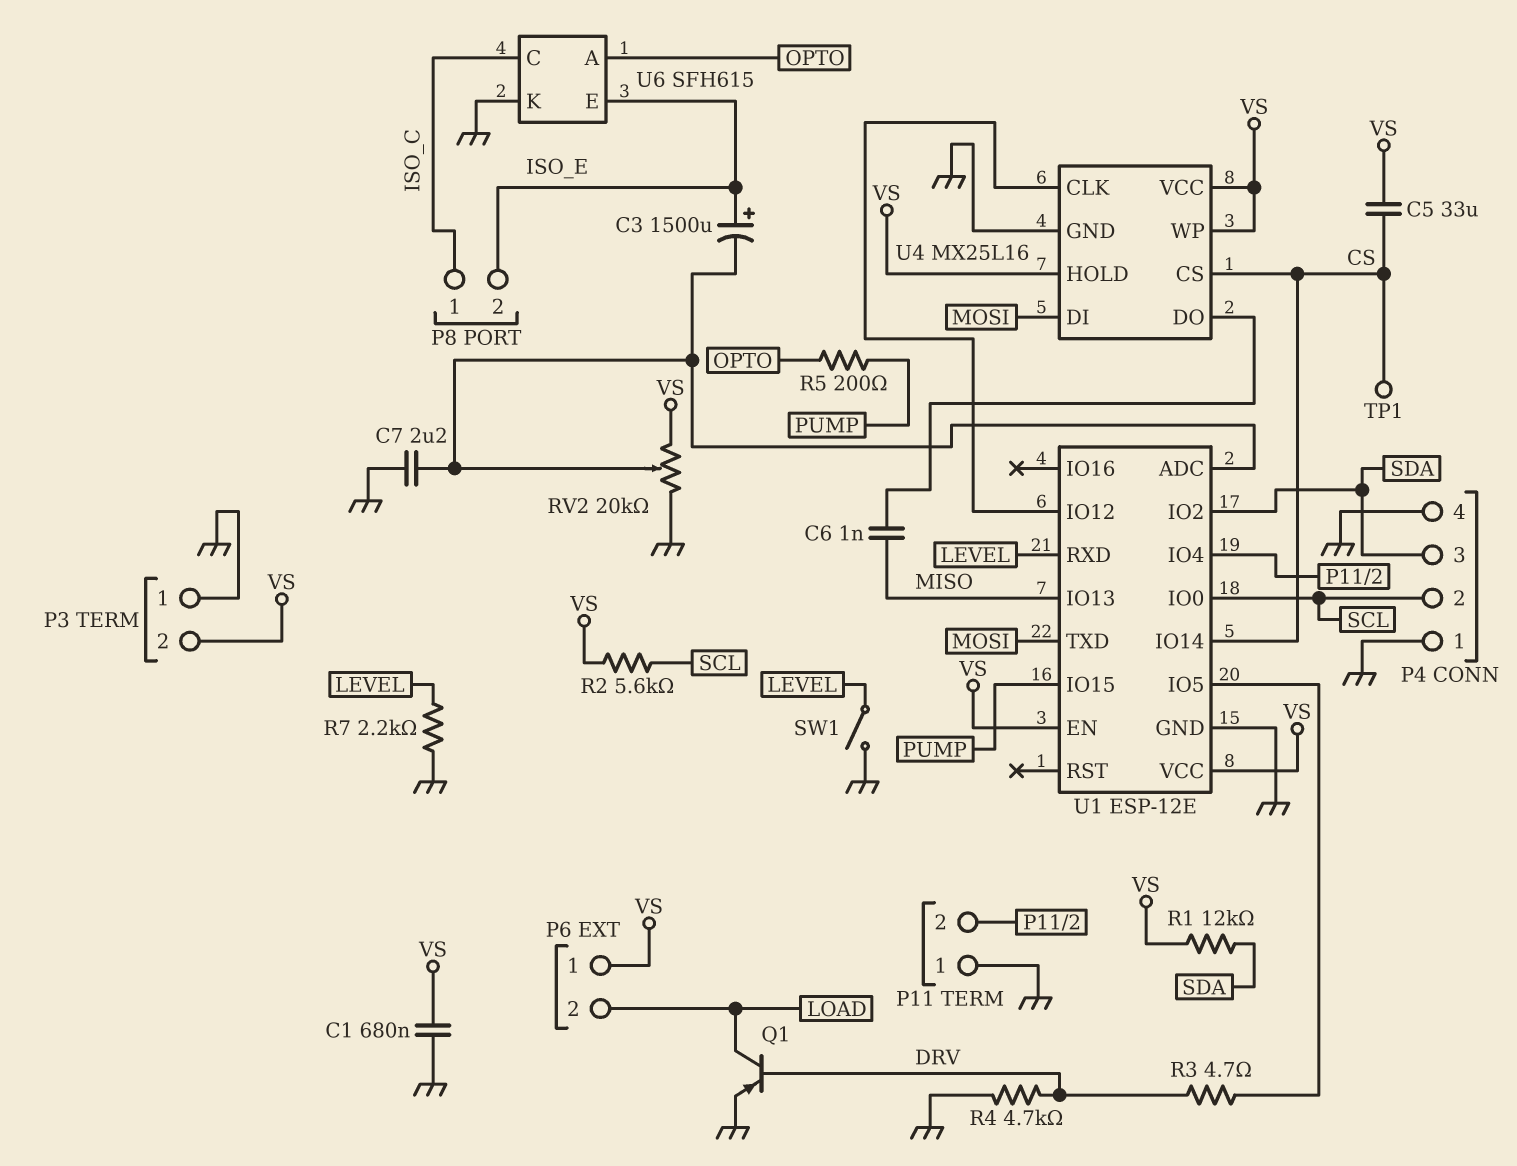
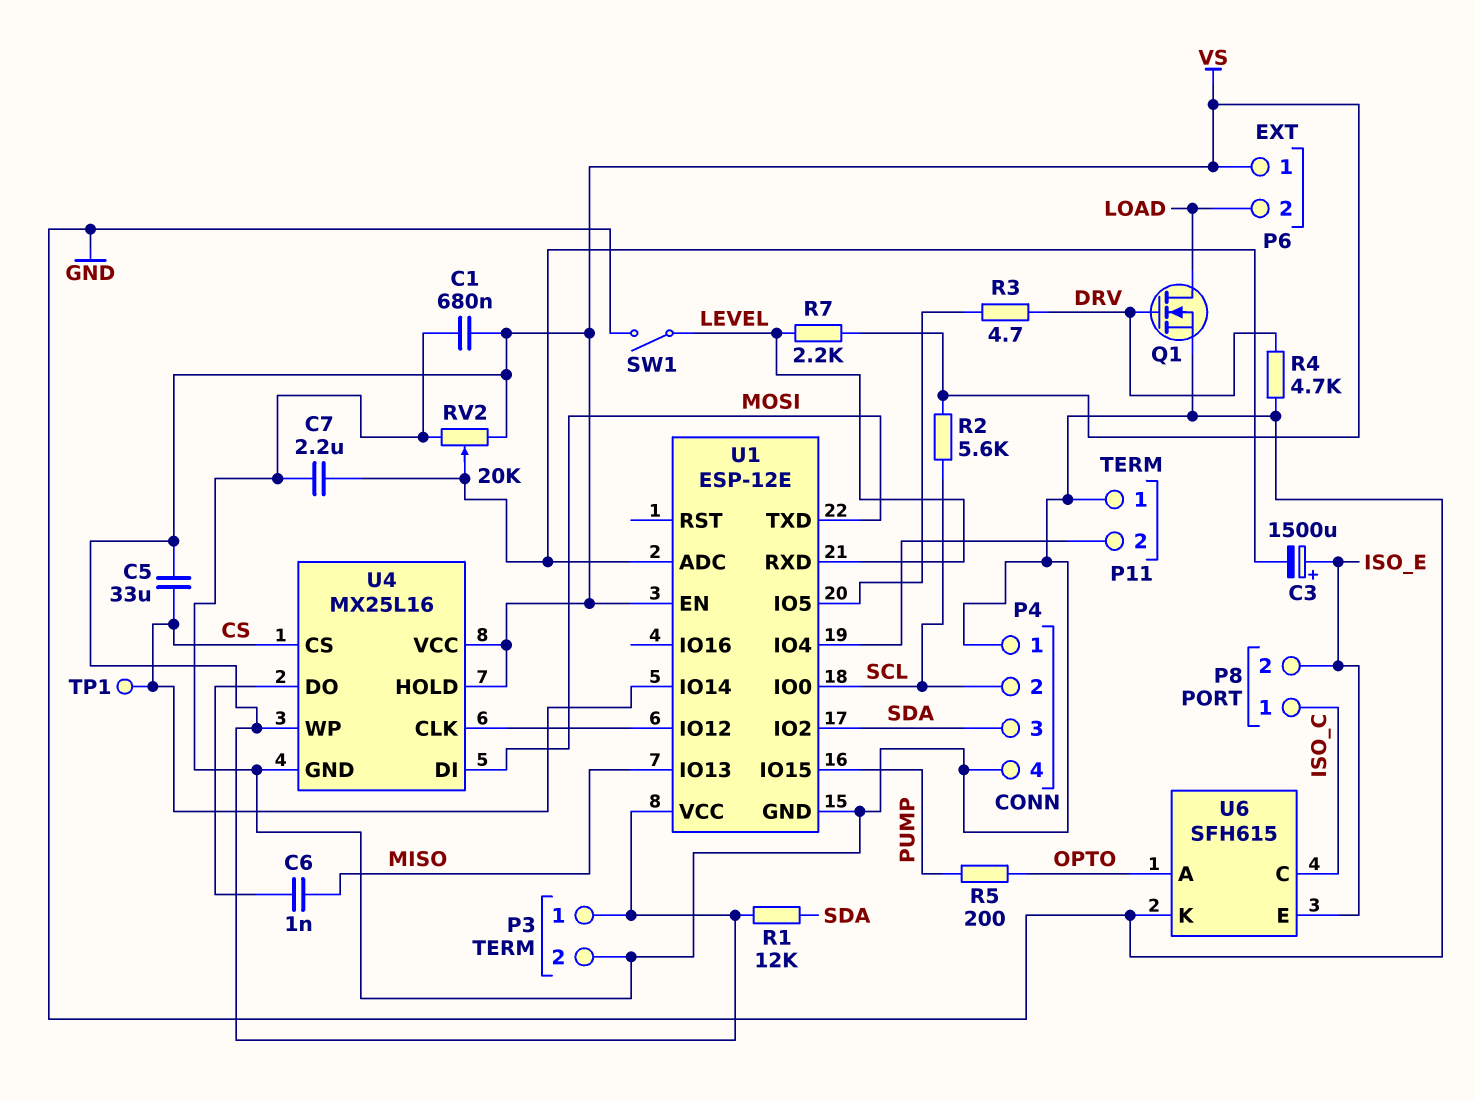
P3 pin 1: GND -> VS
P3 pin 2: VS -> GND
Q1: PNP (B DRV, C LOAD, E GND) -> NMOS (G DRV, D LOAD, S GND)
R7: 2.2k (GND, LEVEL) -> 2.2k (LEVEL, VS)

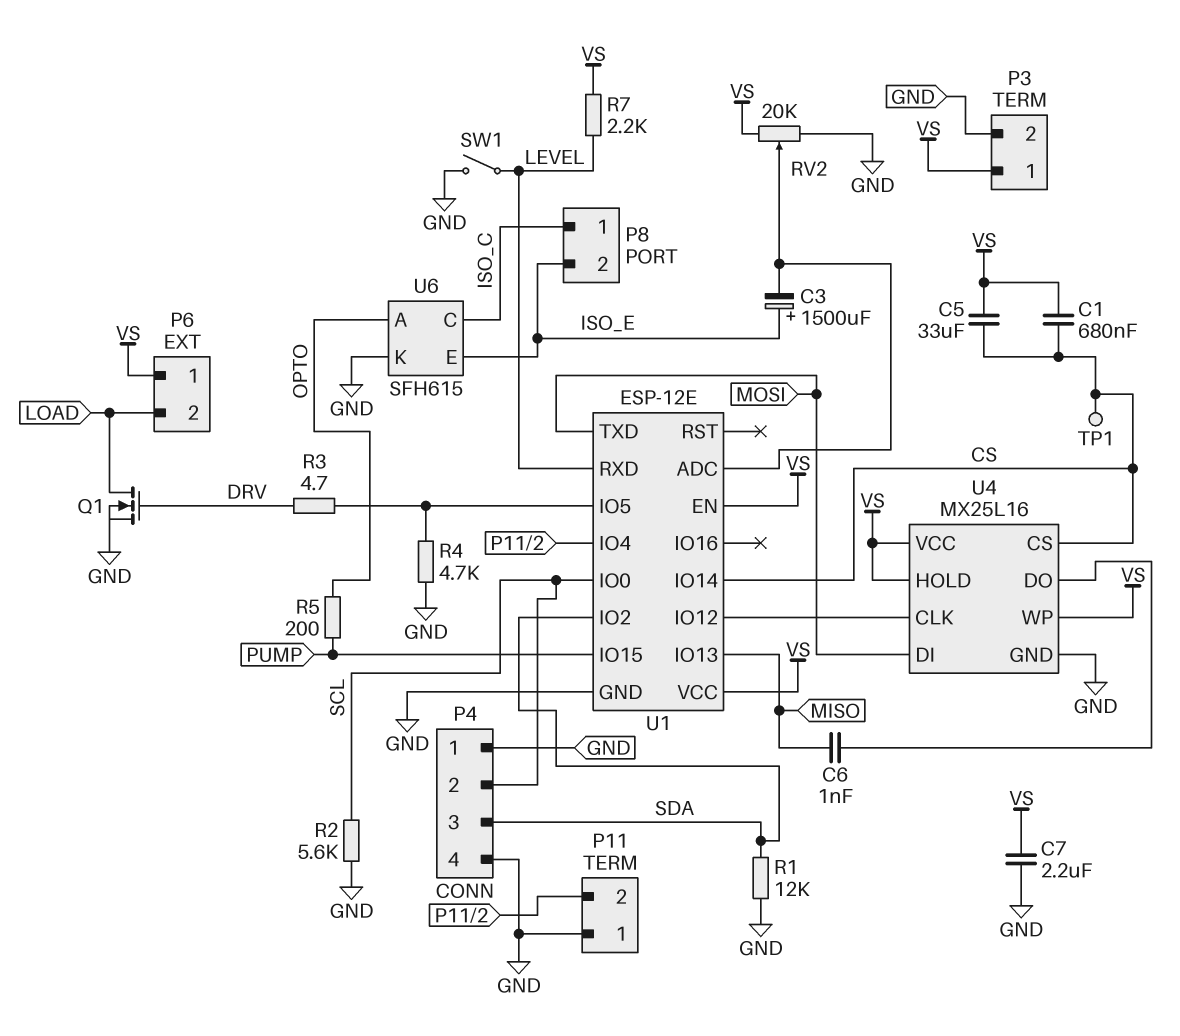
C1: 680nF (GND, VS) -> 680nF (CS, VS)
C7: 2.2uF (GND, U1/ADC) -> 2.2uF (GND, VS)
R1: 12k (SDA, VS) -> 12k (GND, SDA)
R2: 5.6k (SCL, VS) -> 5.6k (GND, SCL)
R4: 4.7k (DRV, GND) -> 4.7k (GND, U1/IO5)

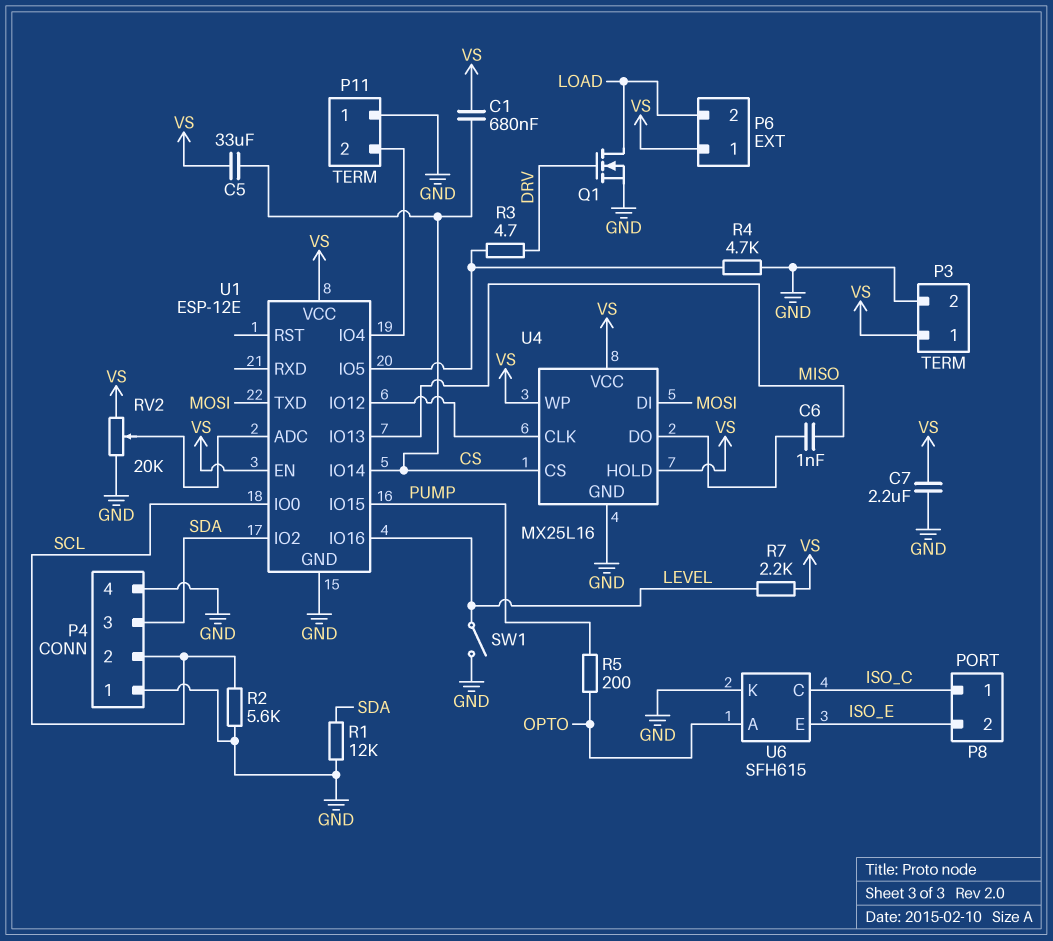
C3: 1500uF (plus ISO_E, minus U1/ADC) -> none
TP1: test point (CS) -> none
U1 pin IO16: none -> LEVEL
U1 pin RXD: LEVEL -> none

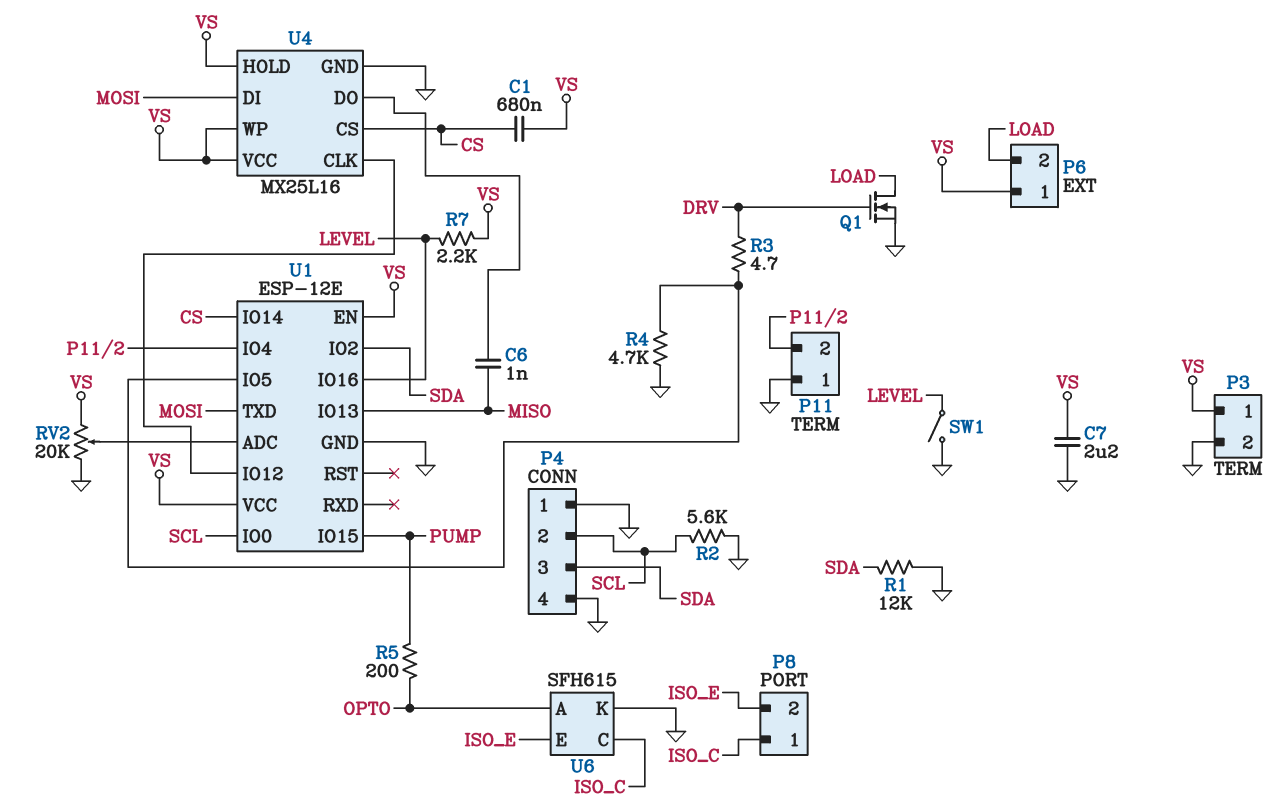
C5: 33uF (CS, VS) -> none

